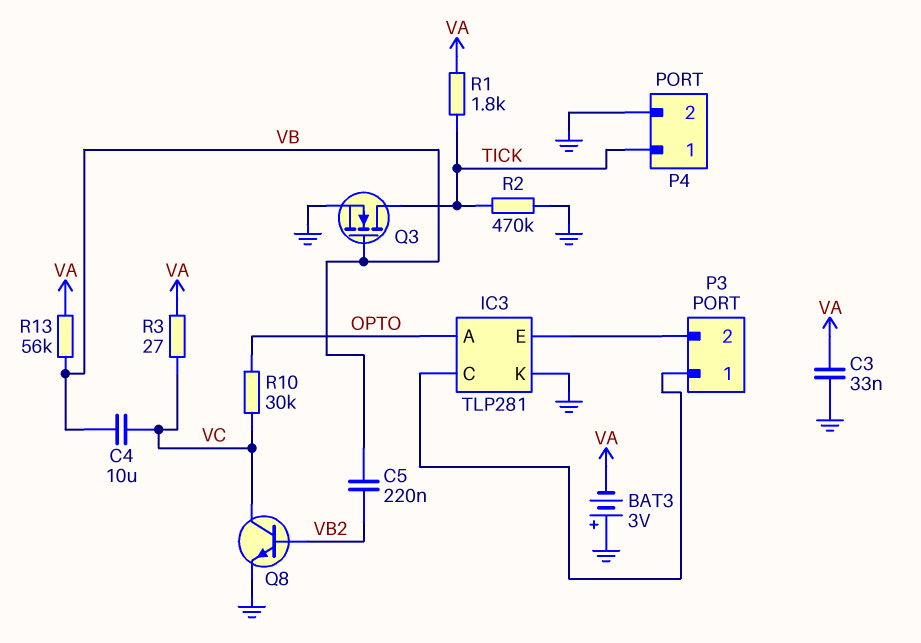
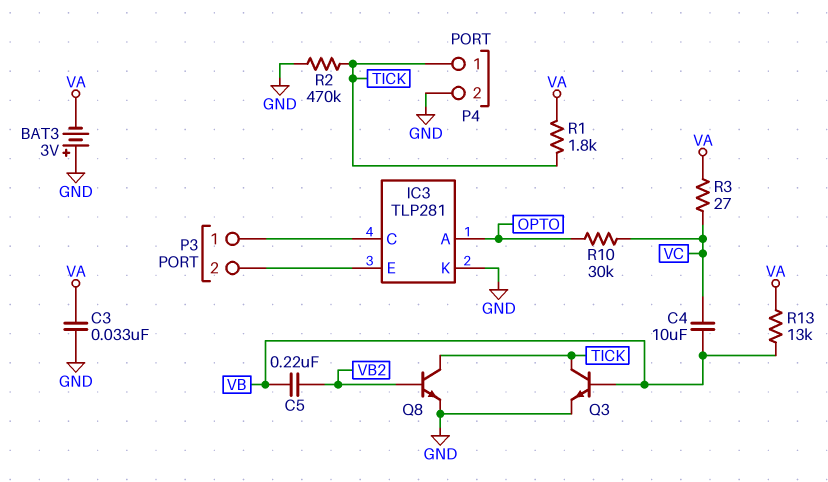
Q3: NMOS (G VB, D TICK, S GND) -> NPN (B VB, C TICK, E GND)
Q8: NPN (B VB2, C VC, E GND) -> NPN (B VB2, C TICK, E GND)
R13: 56k (VA, VB) -> 13k (VA, VB)

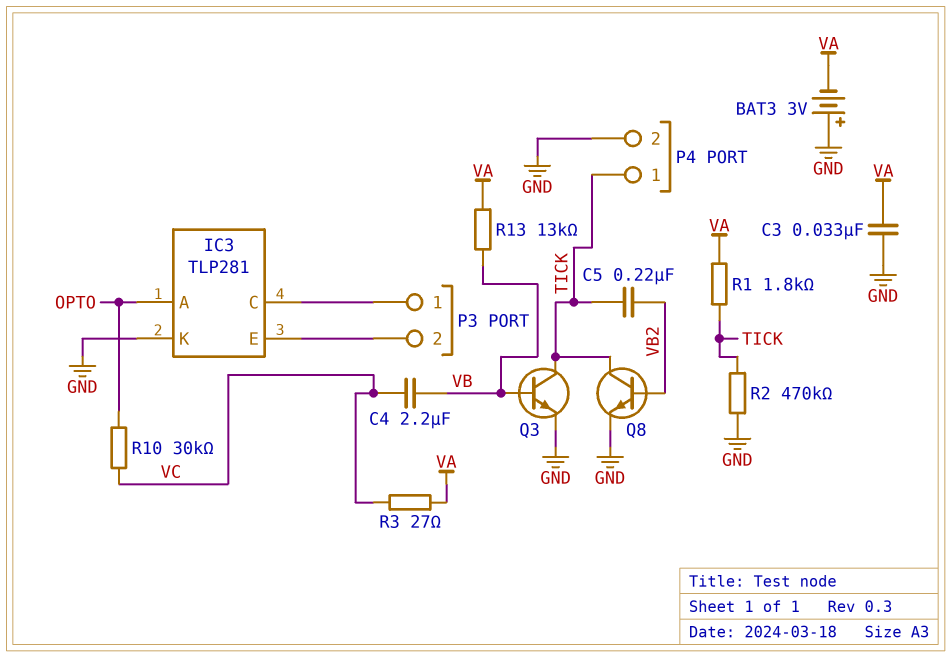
C4: 10uF (VB, VC) -> 2.2uF (VB, VC)
C5: 220nF (VB, VB2) -> 220nF (TICK, VB2)

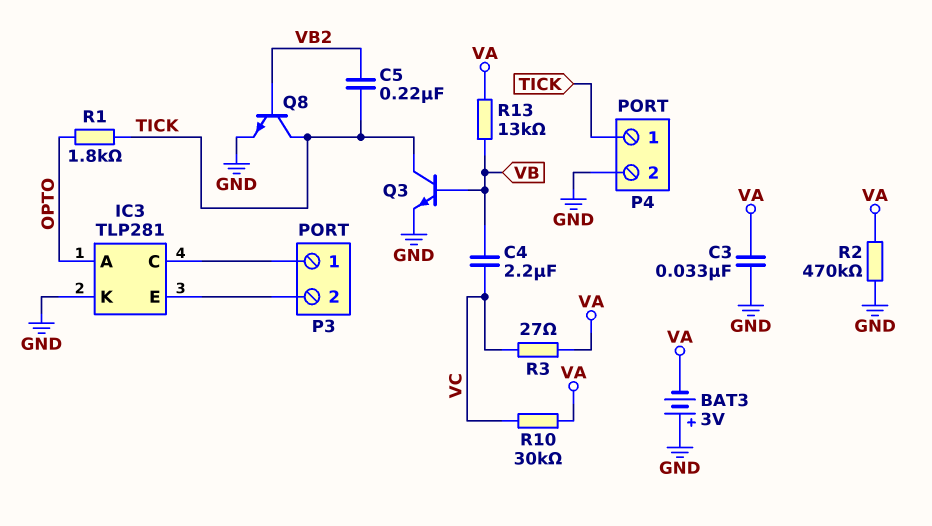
R1: 1.8k (TICK, VA) -> 1.8k (OPTO, TICK)
R2: 470k (GND, TICK) -> 470k (GND, VA)
R10: 30k (OPTO, VC) -> 30k (VA, VC)

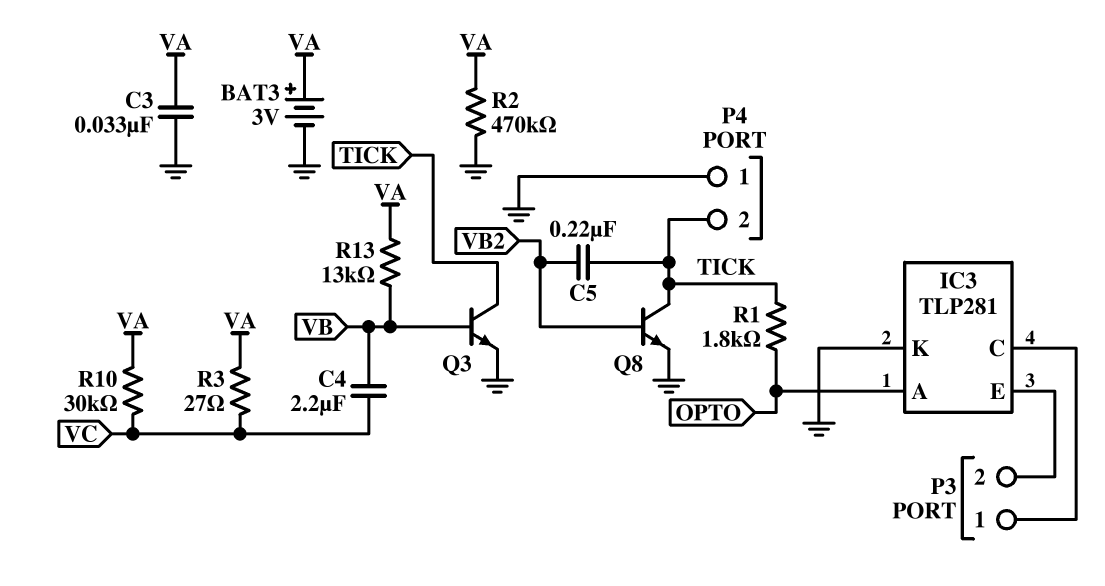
BAT3: 3V (plus GND, minus VA) -> 3V (plus VA, minus GND)
P4 pin 1: TICK -> GND
P4 pin 2: GND -> TICK

